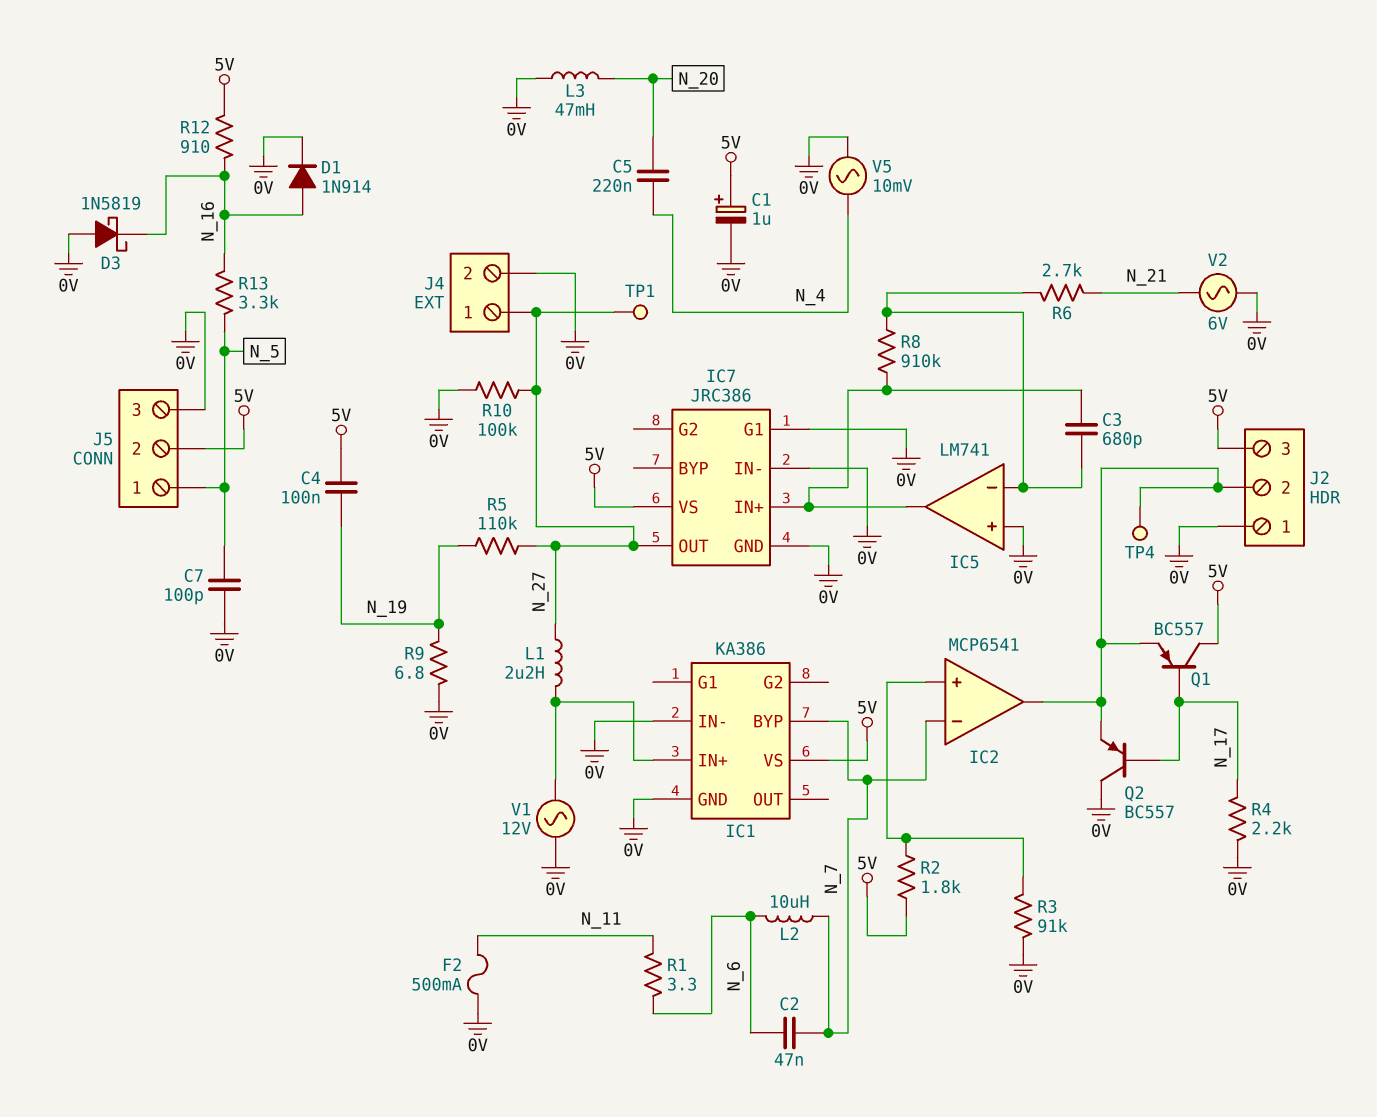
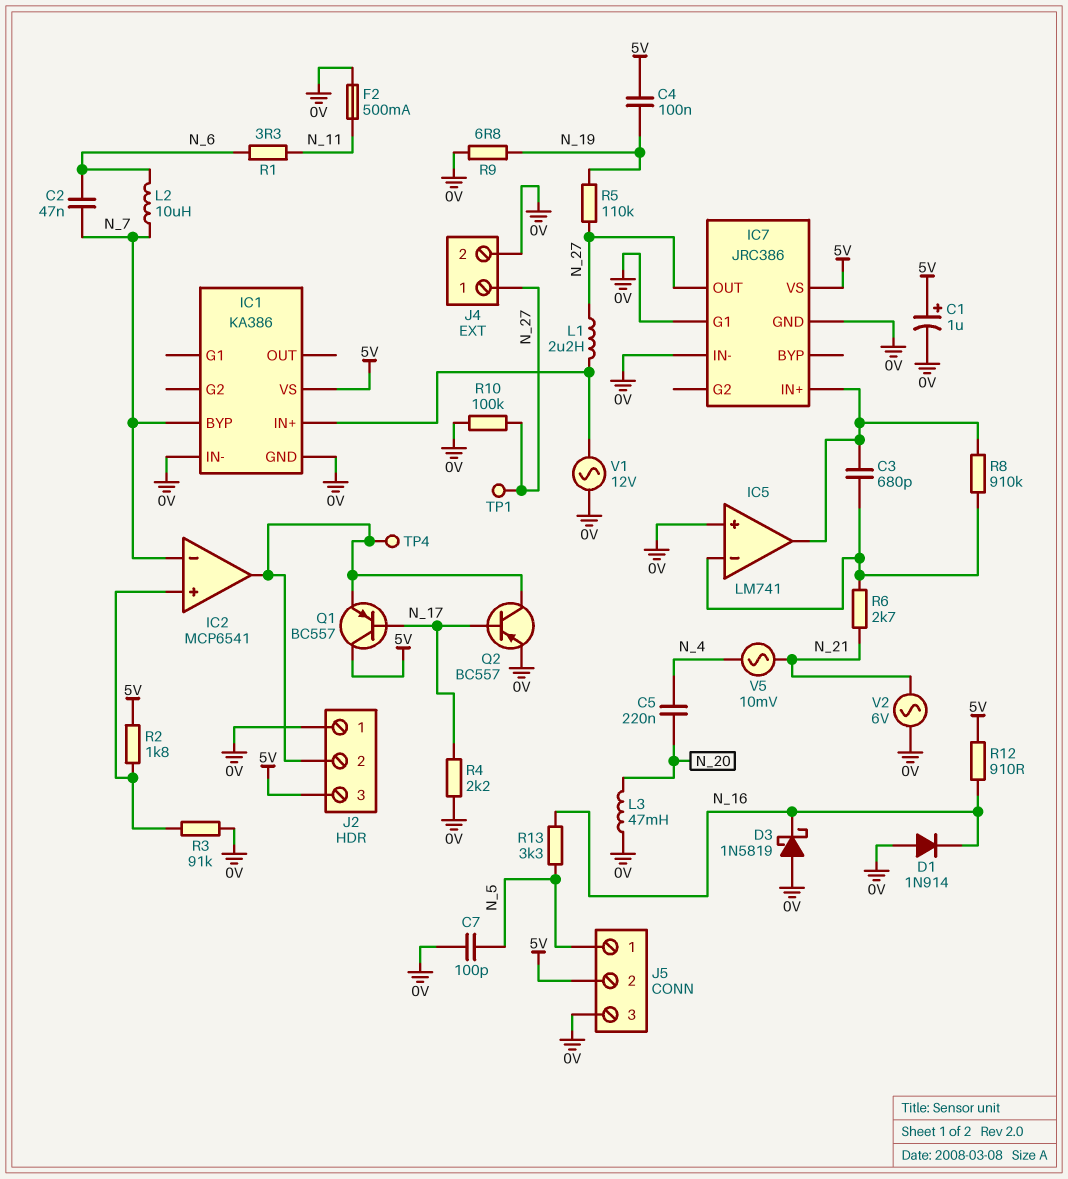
D1: diode 1N914 (A N_16, K 0V) -> diode 1N914 (A 0V, K N_16)
Q2: PNP BC557 (B N_17, C 0V, E IC2/out) -> PNP BC557 (B N_17, C IC2/out, E 0V)
V5: AC 10mV (0V, N_4) -> AC 10mV (N_4, N_21)

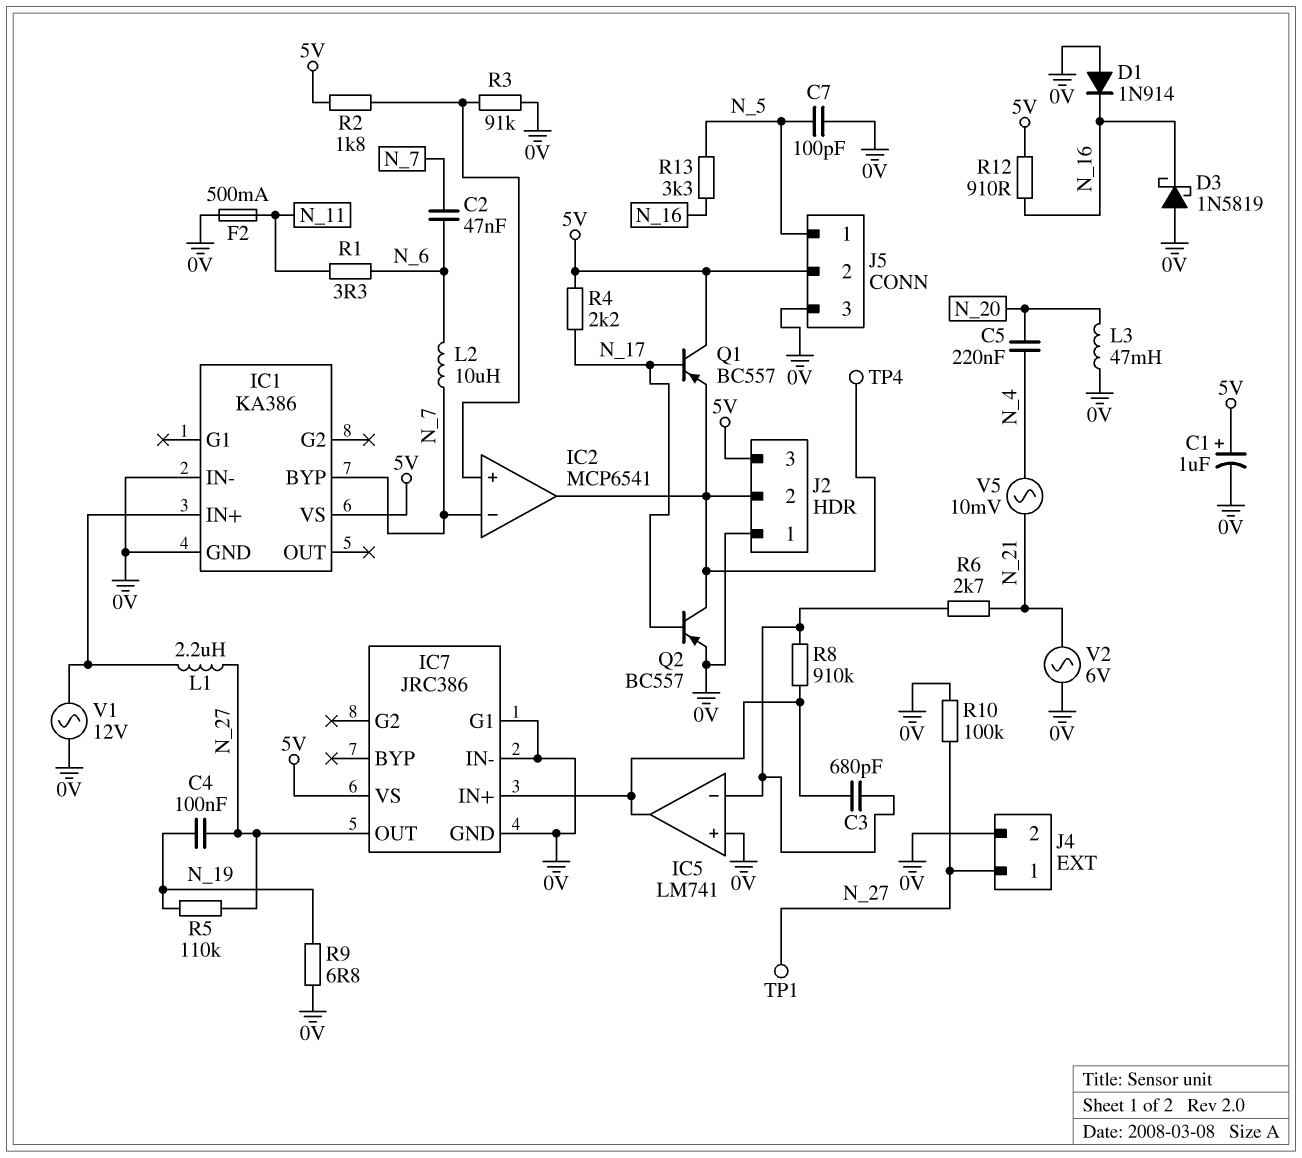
C4: 100nF (5V, N_19) -> 100nF (N_19, N_27)
R4: 2.2k (0V, N_17) -> 2.2k (5V, N_17)

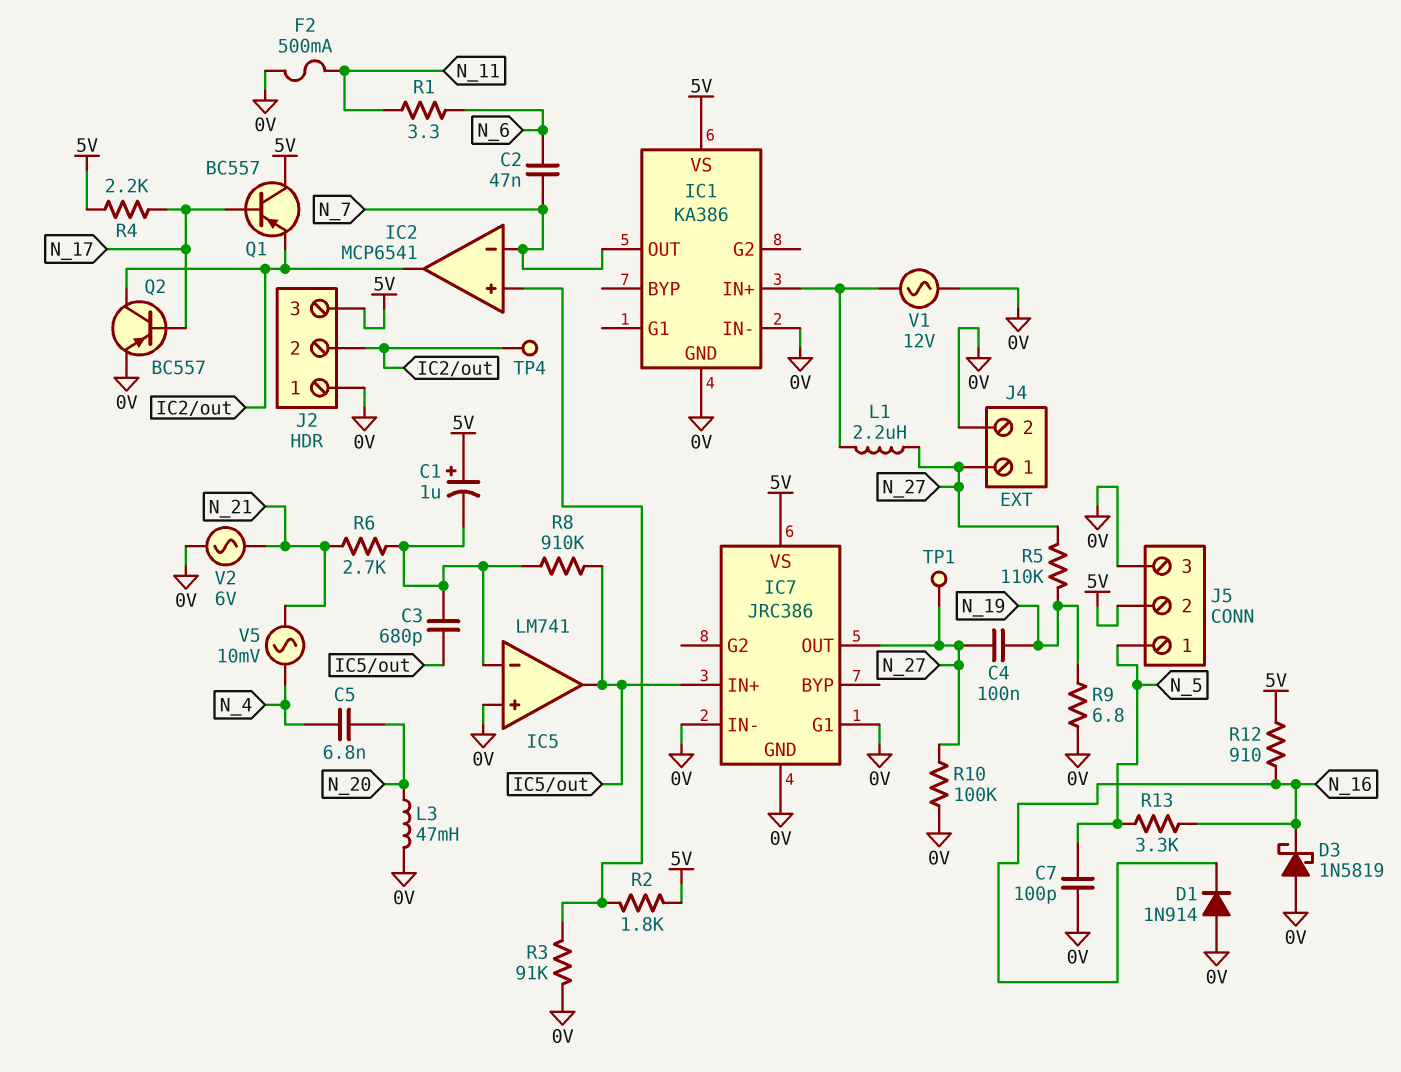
C1: 1uF (plus 5V, minus 0V) -> 1uF (plus 5V, minus IC5/in-)
C5: 220nF (N_4, N_20) -> 6.8nF (N_4, N_20)
IC1 pin BYP: N_7 -> none
IC1 pin OUT: none -> N_7
L2: 10uH (N_6, N_7) -> none

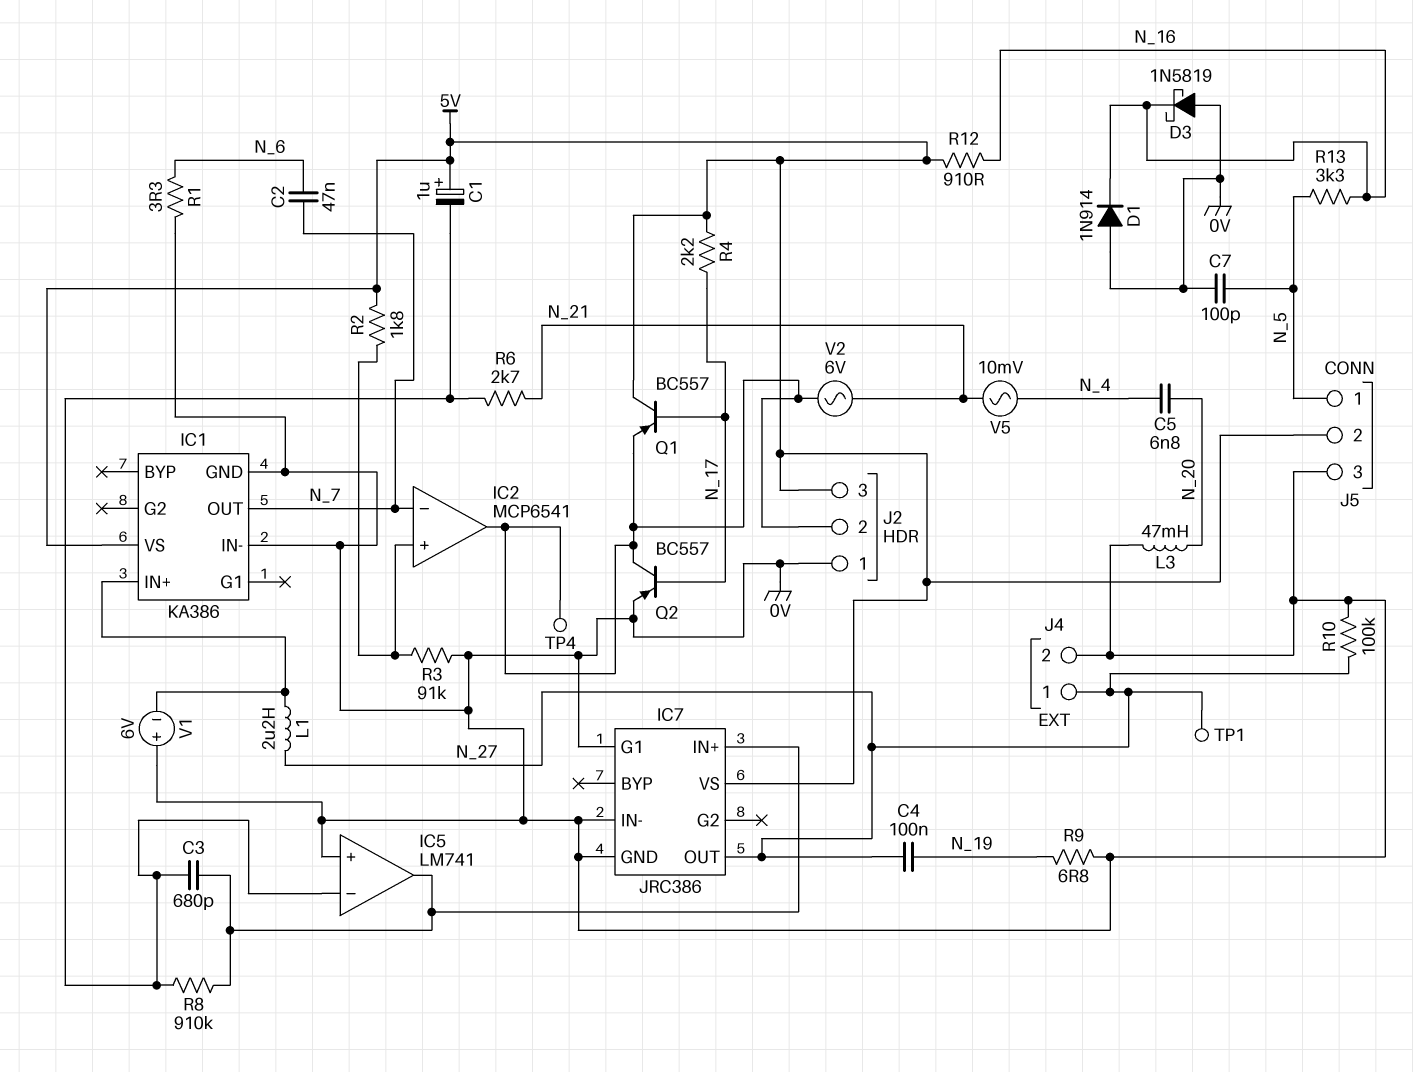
F2: 500mA (0V, N_11) -> none
R1: 3.3 (N_6, N_11) -> 3.3 (0V, N_6)
R5: 110k (N_19, N_27) -> none
V1: AC 12V (0V, IC1/IN+) -> 6V (plus 0V, minus IC1/IN+)
V2: AC 6V (0V, N_21) -> AC 6V (IC2/out, N_21)

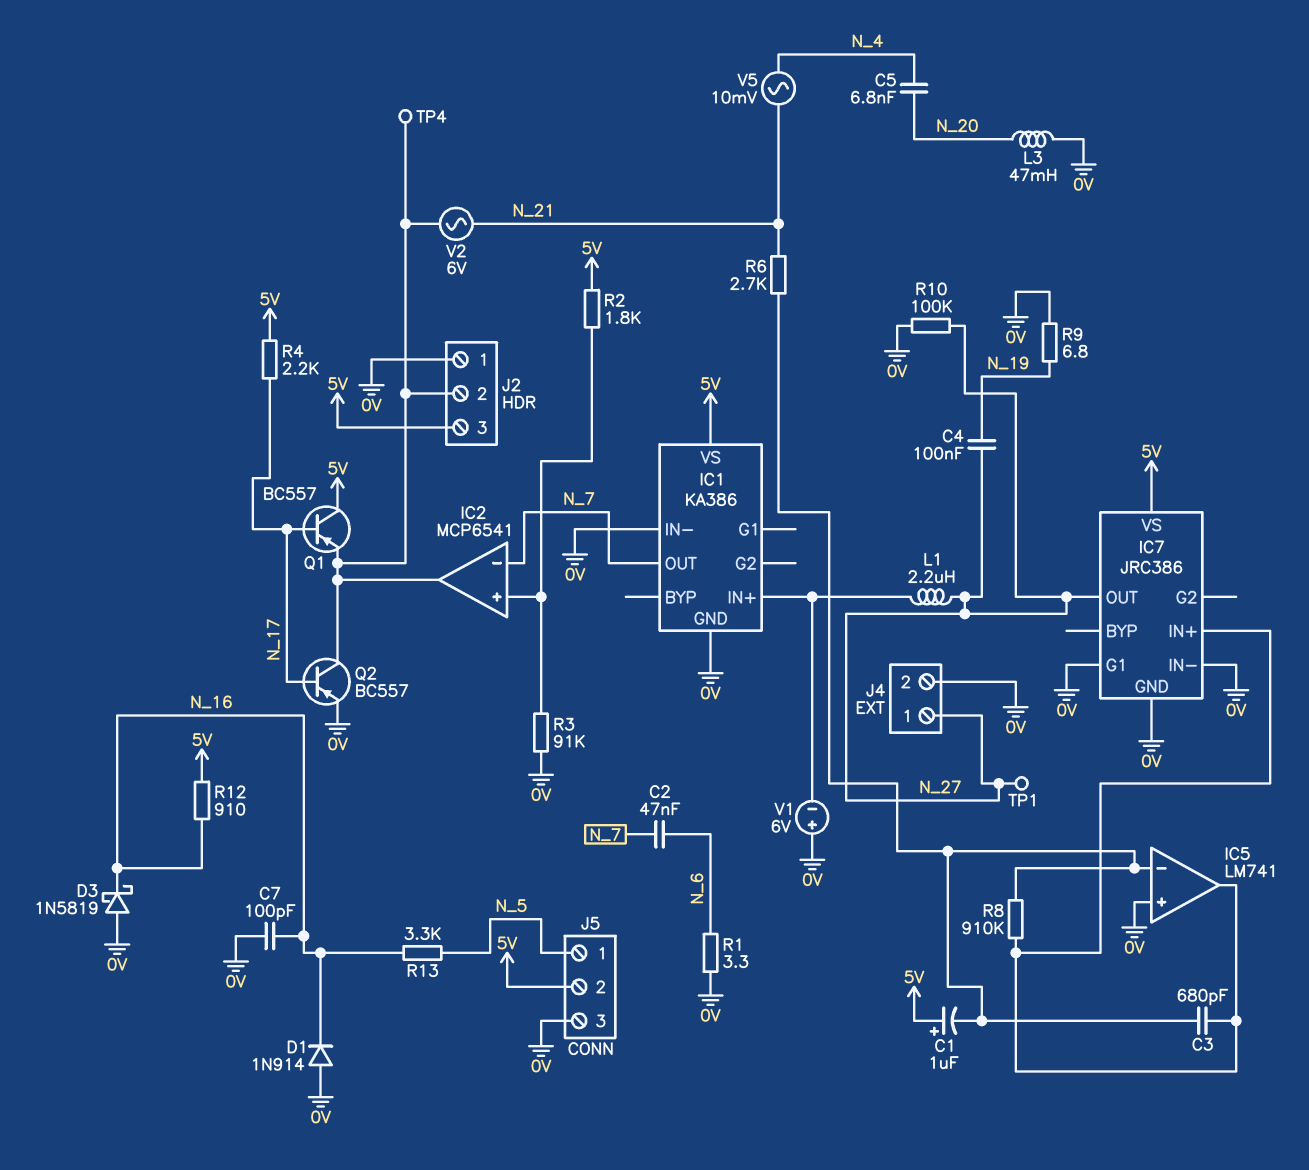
C7: 100pF (0V, N_5) -> 100pF (0V, N_16)

